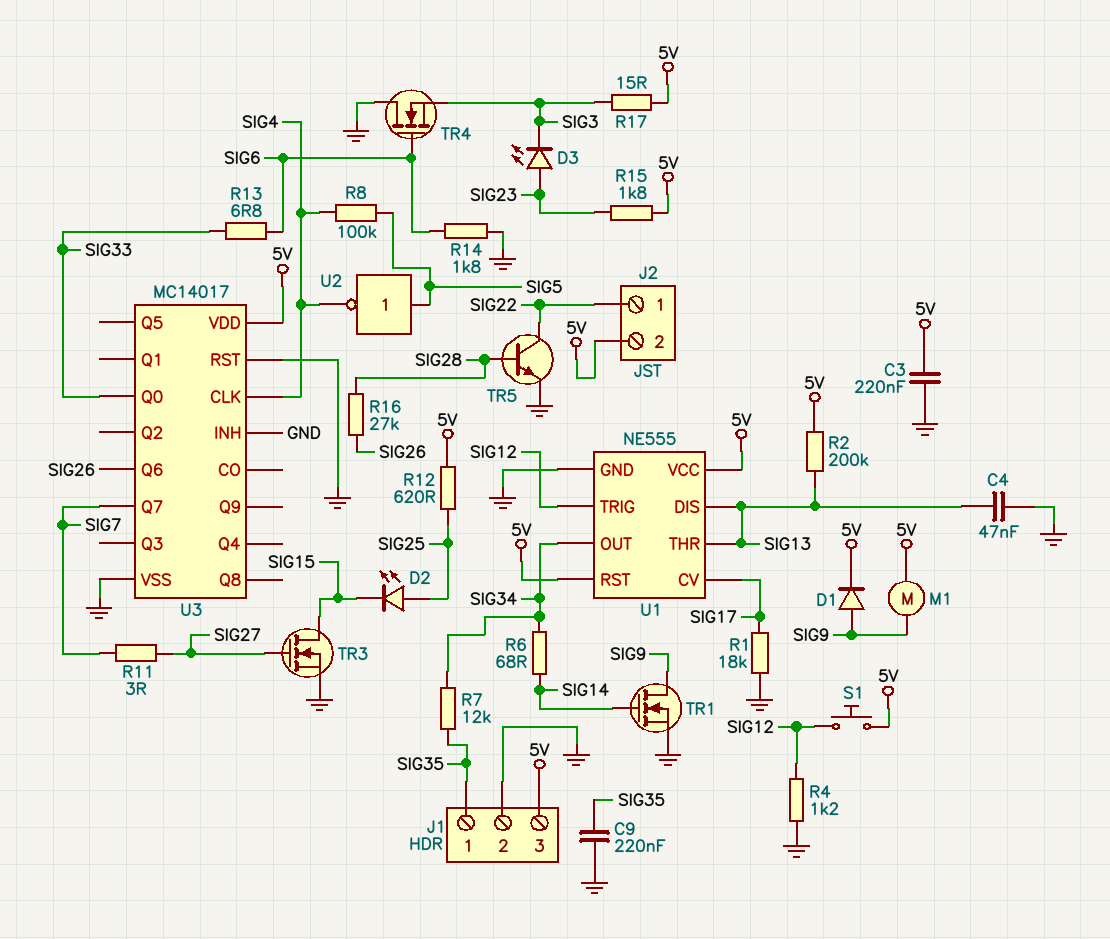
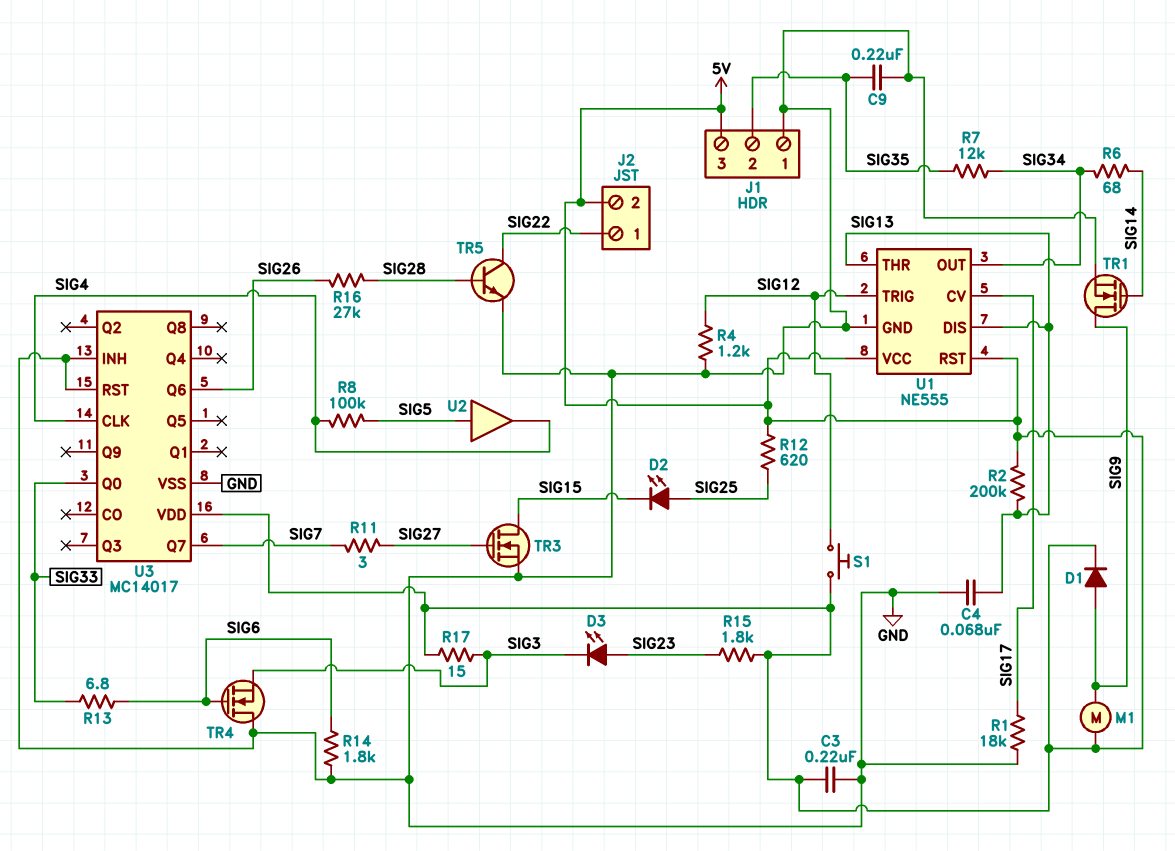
C4: 47nF (GND, SIG13) -> 68nF (GND, SIG13)
J1 pin 1: SIG35 -> GND
J1 pin 2: GND -> SIG35
U2: NOT (in SIG5, out SIG4) -> buffer (in SIG5, out SIG4)

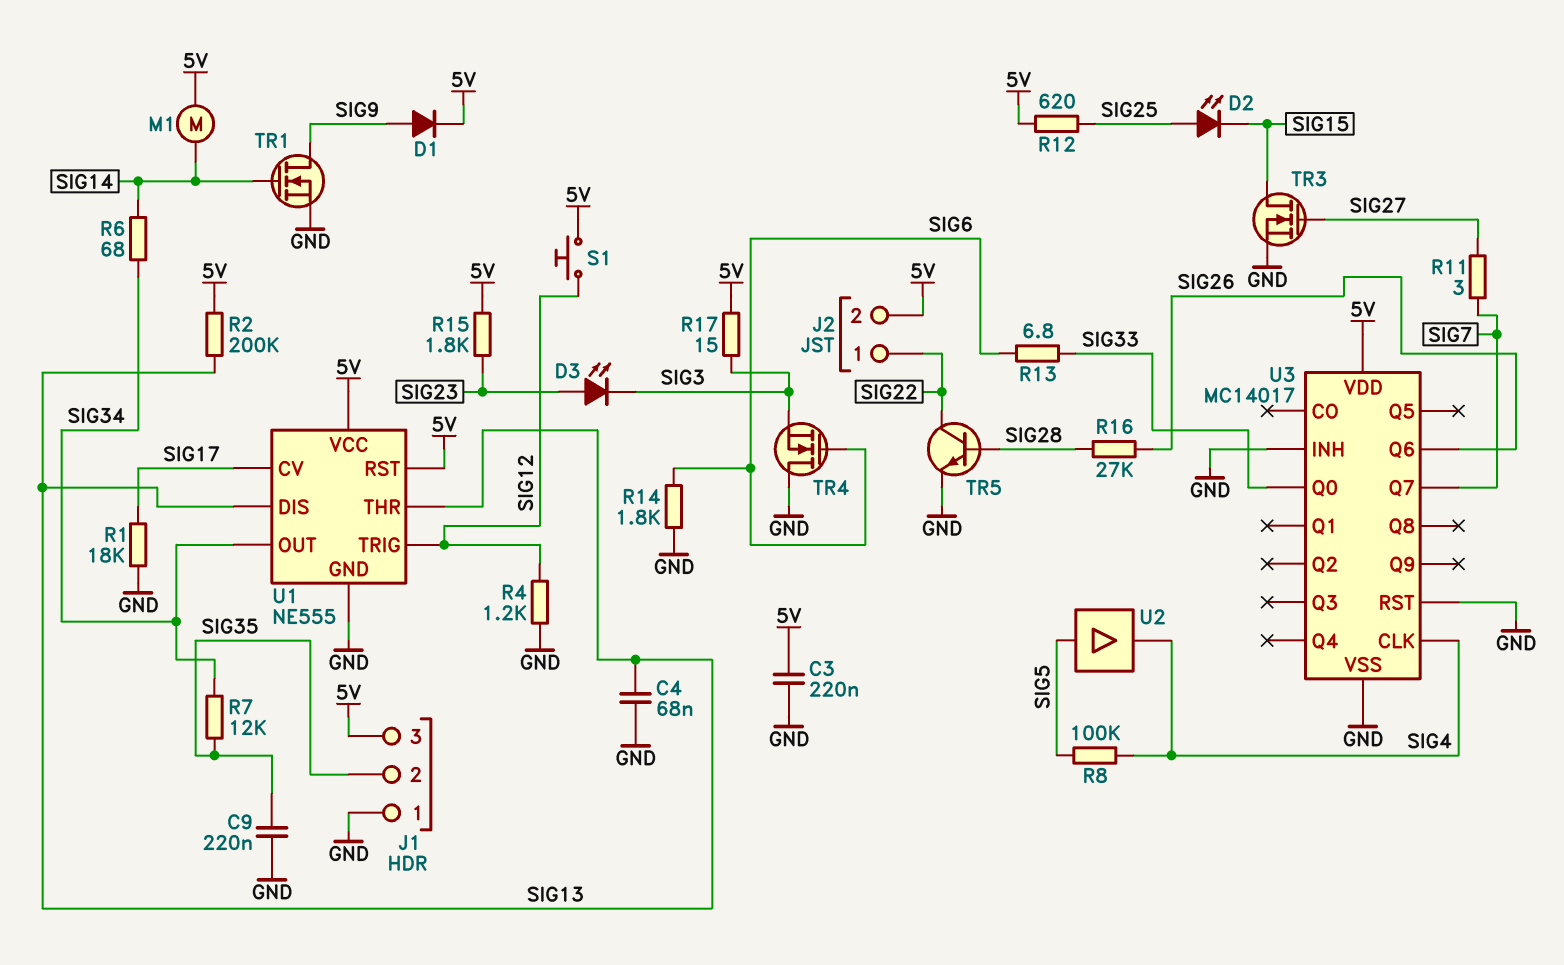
M1: motor (5V, SIG9) -> motor (5V, SIG14)

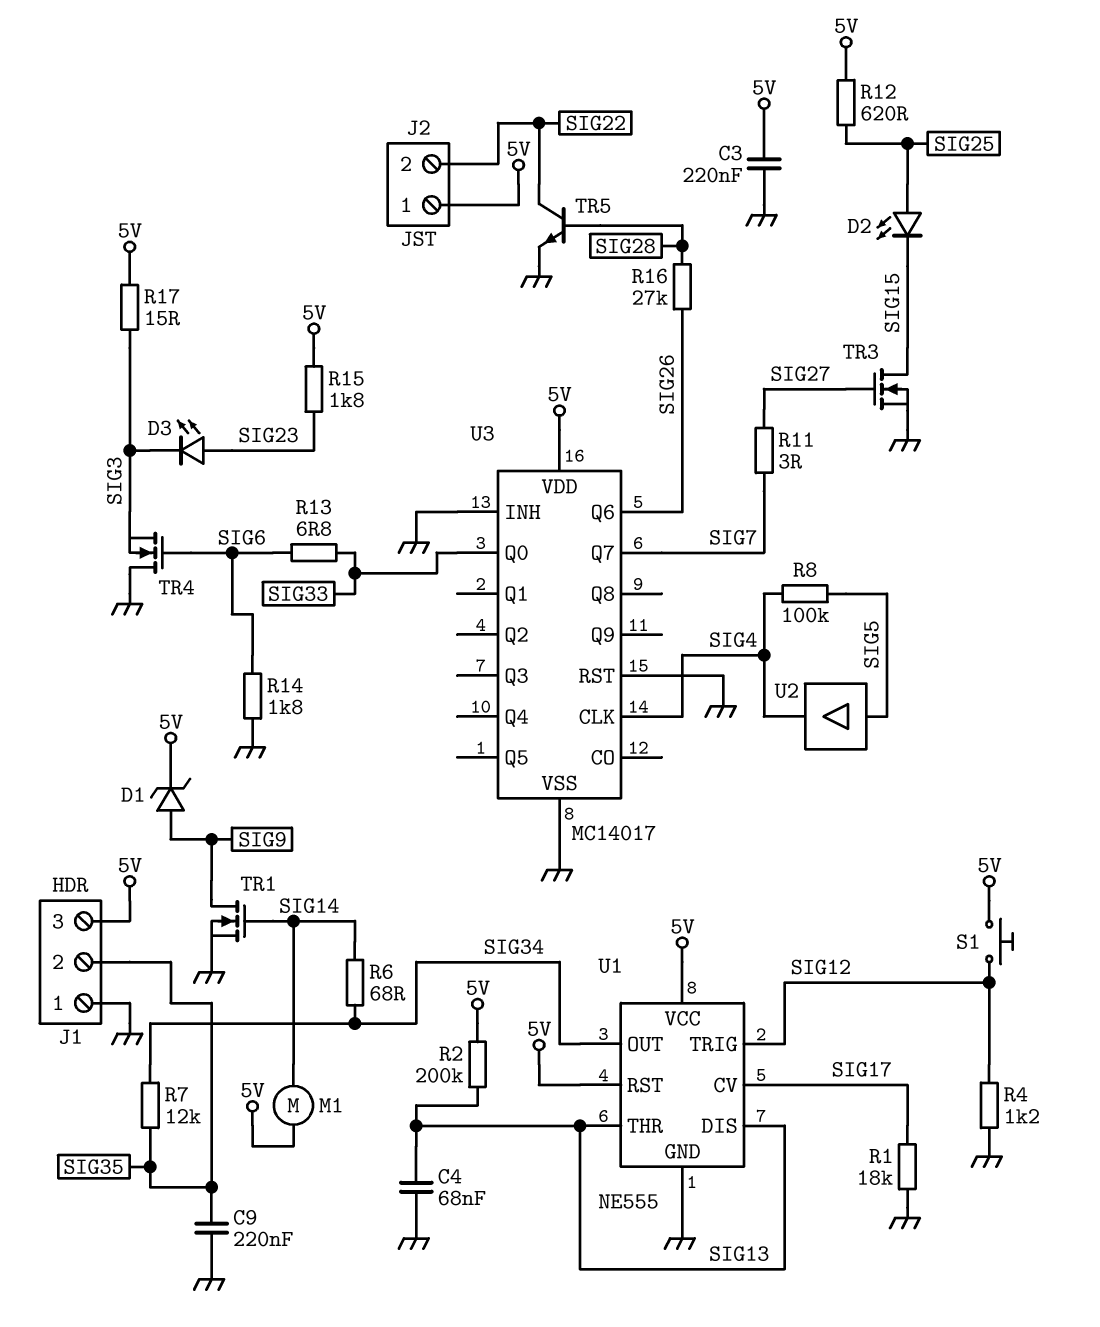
D1: diode (A SIG9, K 5V) -> zener (A SIG9, K 5V)
J2 pin 1: SIG22 -> 5V
J2 pin 2: 5V -> SIG22

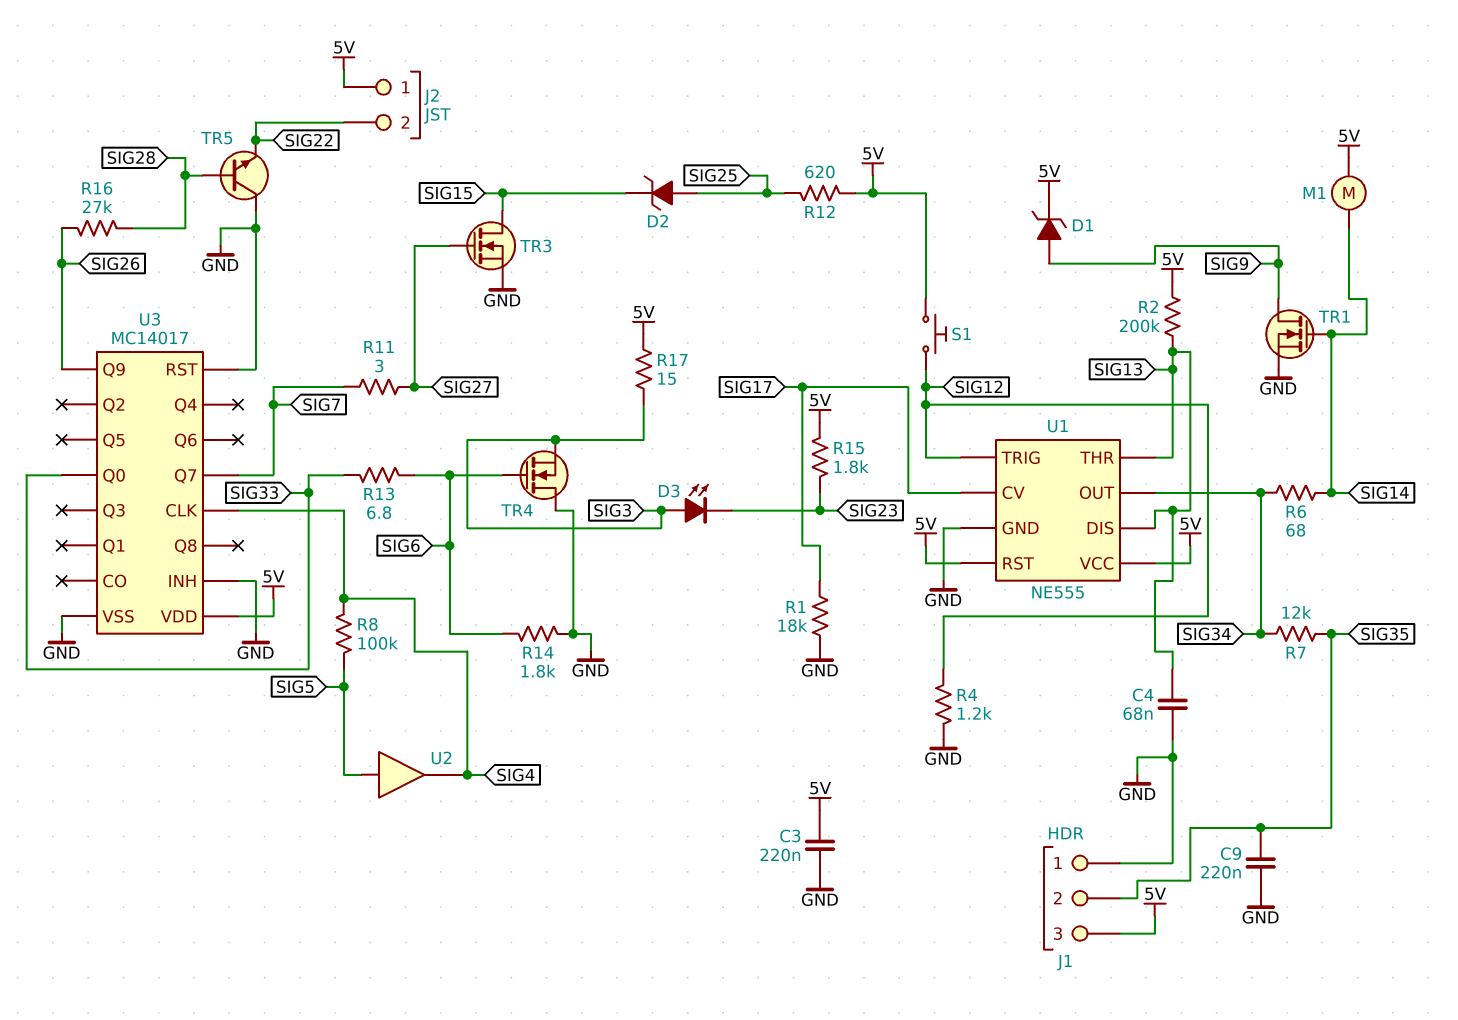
D2: LED (A SIG25, K SIG15) -> zener (A SIG25, K SIG15)
D3: LED (A SIG23, K SIG3) -> LED (A SIG3, K SIG23)
TR5: NPN (B SIG28, C SIG22, E GND) -> NPN (B SIG28, C GND, E SIG22)
U3 pin Q6: SIG26 -> none
U3 pin Q9: none -> SIG26

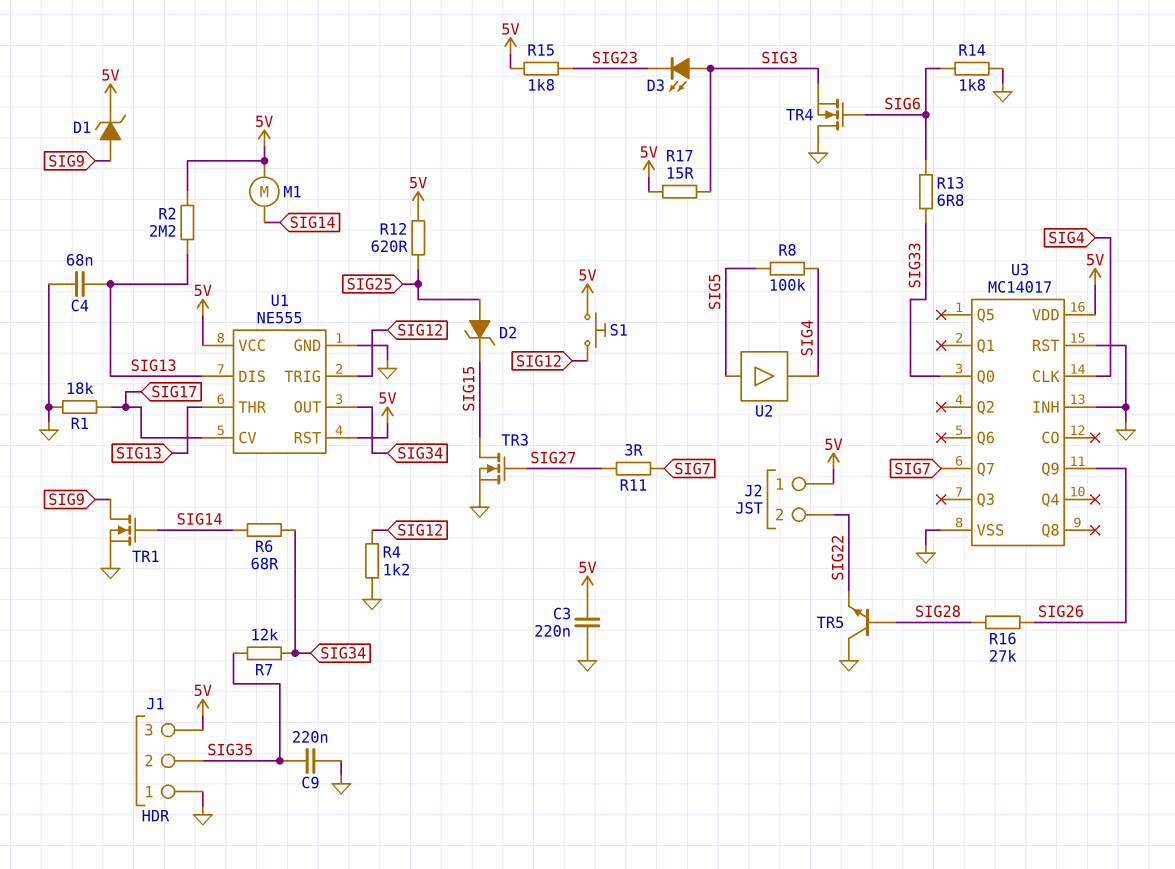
R2: 200k (5V, SIG13) -> 2.2M (5V, SIG13)

